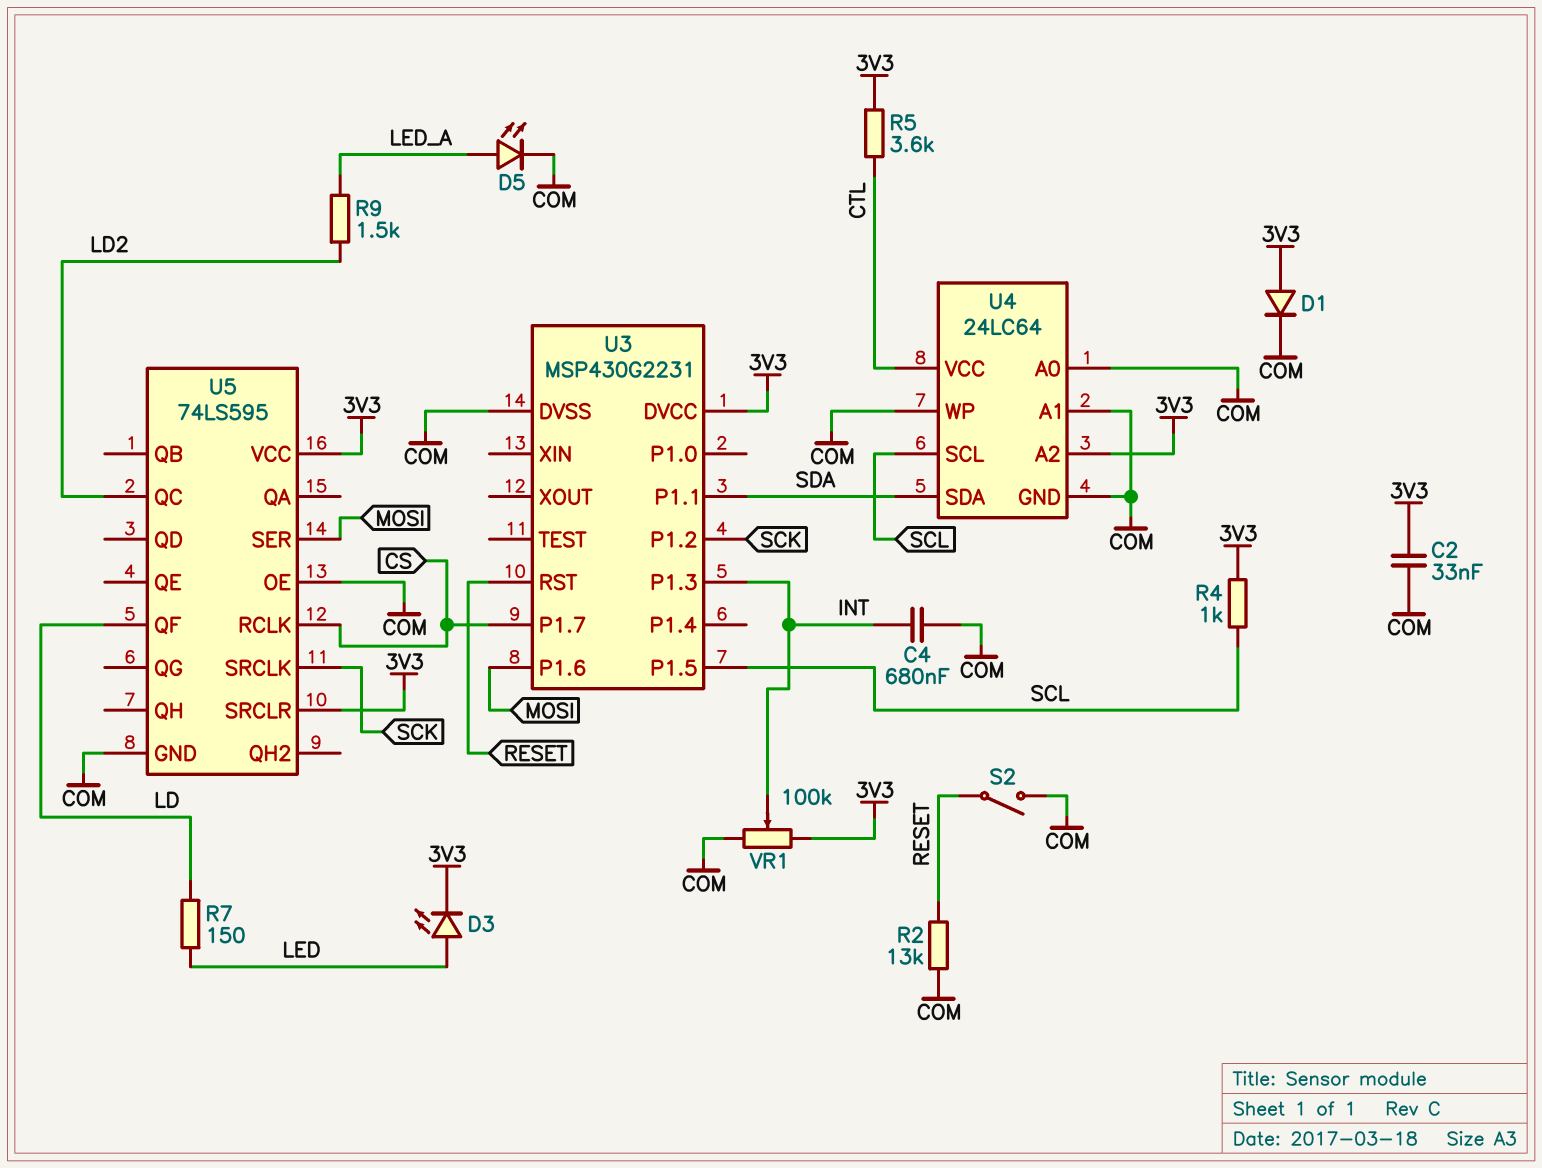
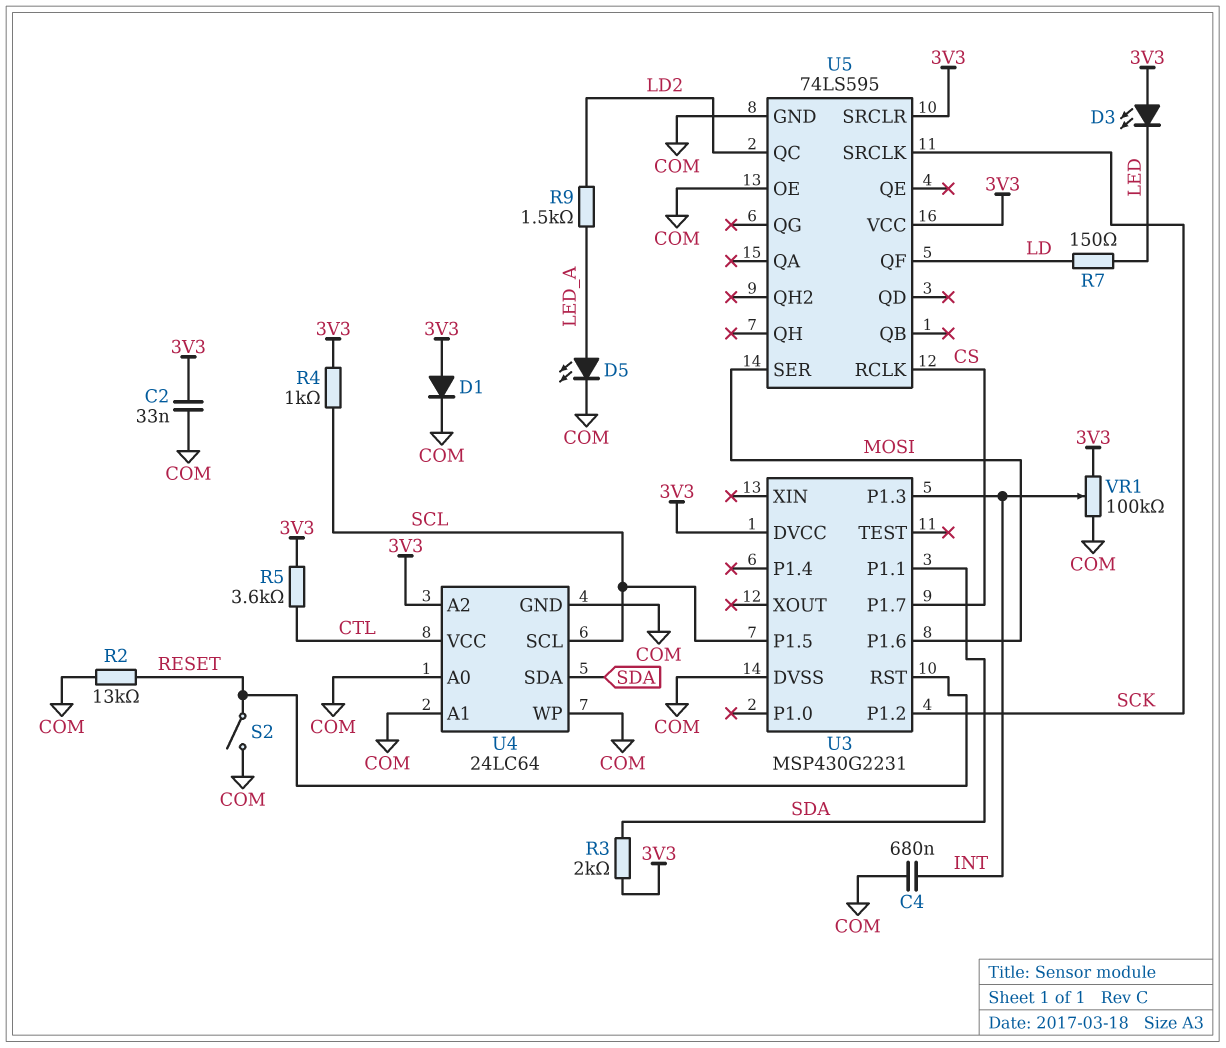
D3: LED (A LED, K 3V3) -> LED (A 3V3, K LED)
R3: none -> 2k (3V3, SDA)

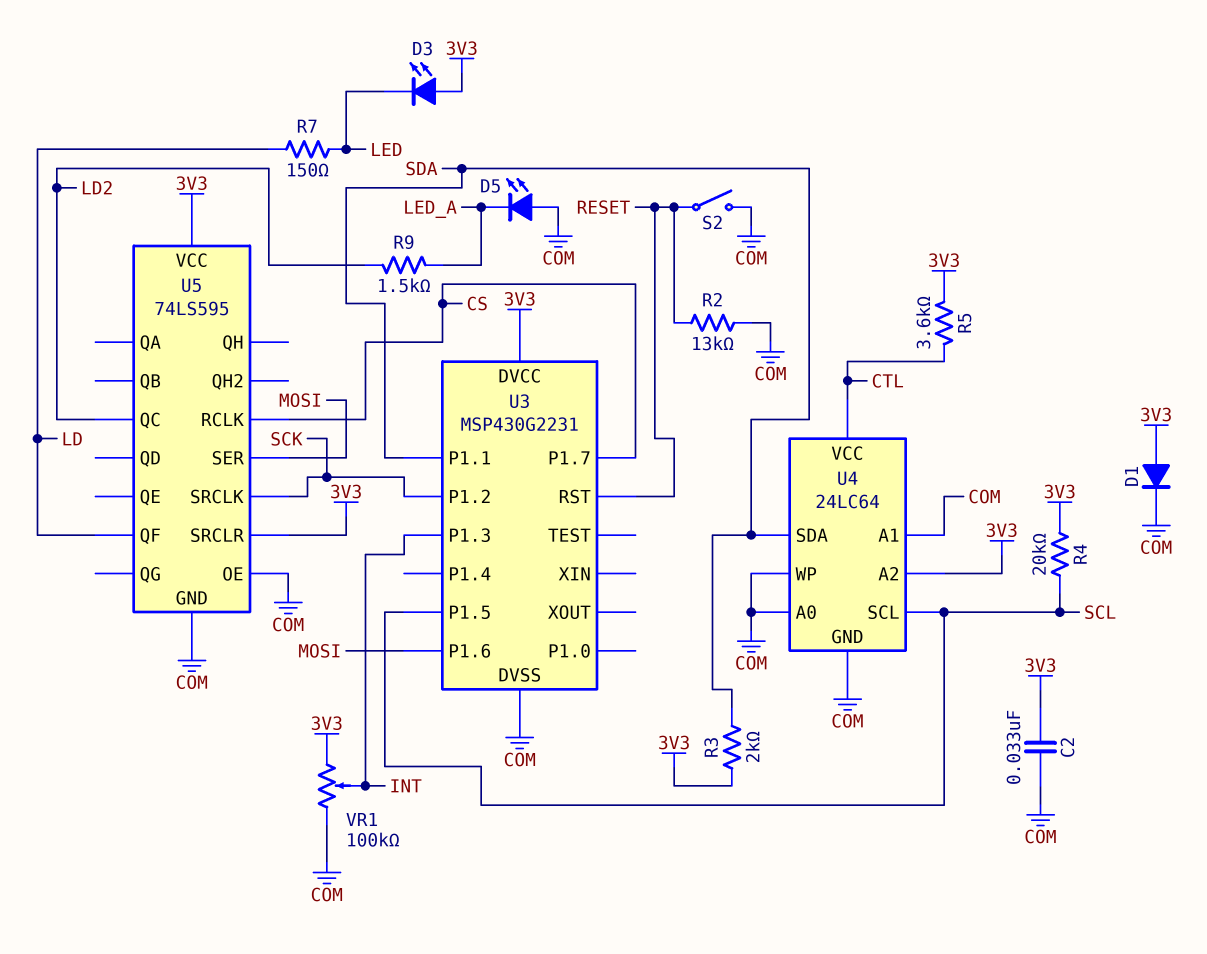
C4: 680nF (COM, INT) -> none
D5: LED (A LED_A, K COM) -> LED (A COM, K LED_A)
R4: 1k (3V3, SCL) -> 20k (3V3, SCL)

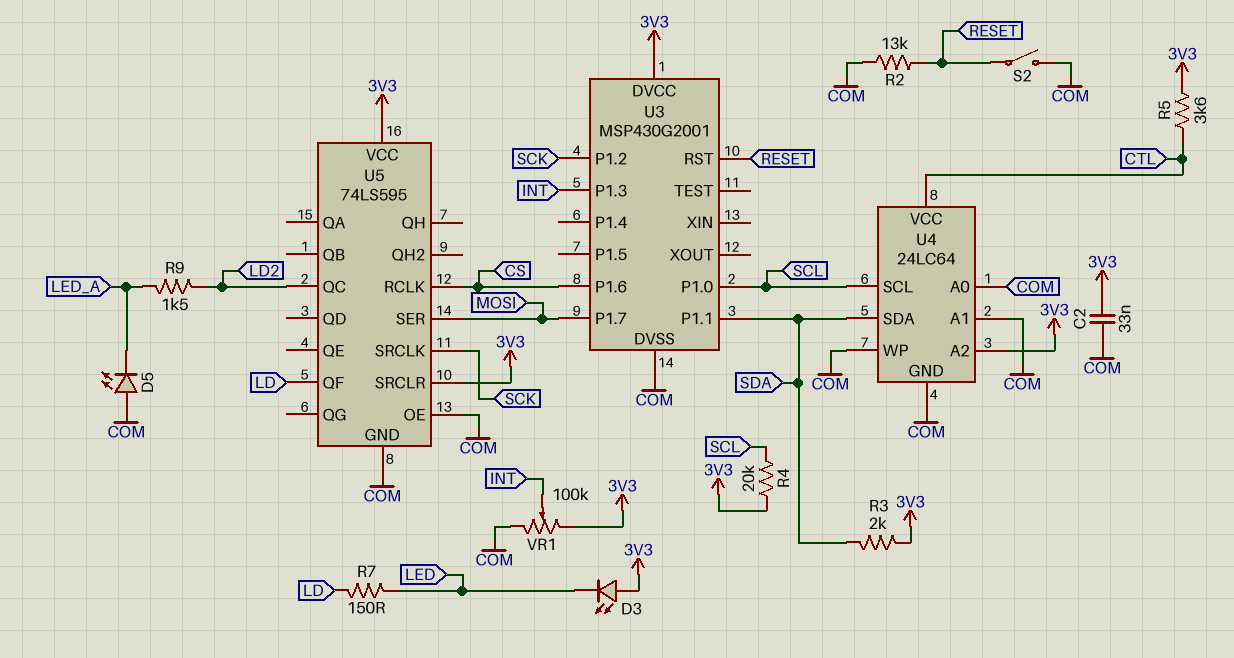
D1: diode (A 3V3, K COM) -> none
U3: MSP430G2231 -> MSP430G2001
U3 pin P1.0: none -> SCL
U3 pin P1.5: SCL -> none
U3 pin P1.6: MOSI -> CS
U3 pin P1.7: CS -> MOSI

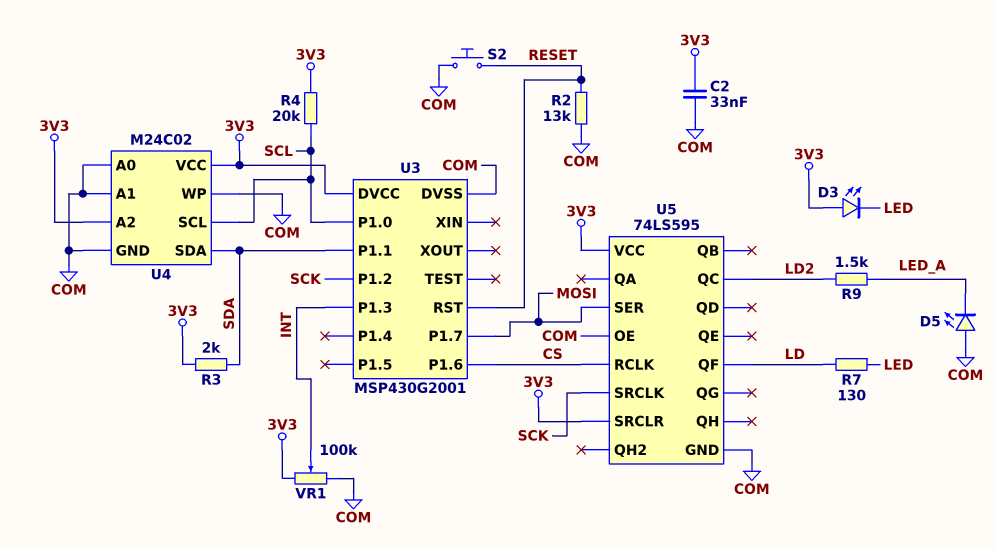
R5: 3.6k (3V3, CTL) -> none
R7: 150 (LD, LED) -> 130 (LD, LED)
S2: switch (COM, RESET) -> button (COM, RESET)
U4: 24LC64 -> M24C02
U4 pin VCC: CTL -> 3V3

